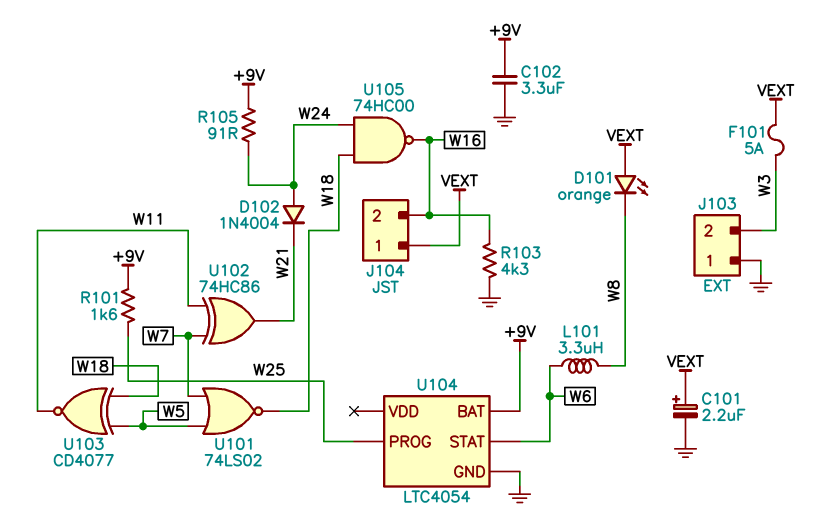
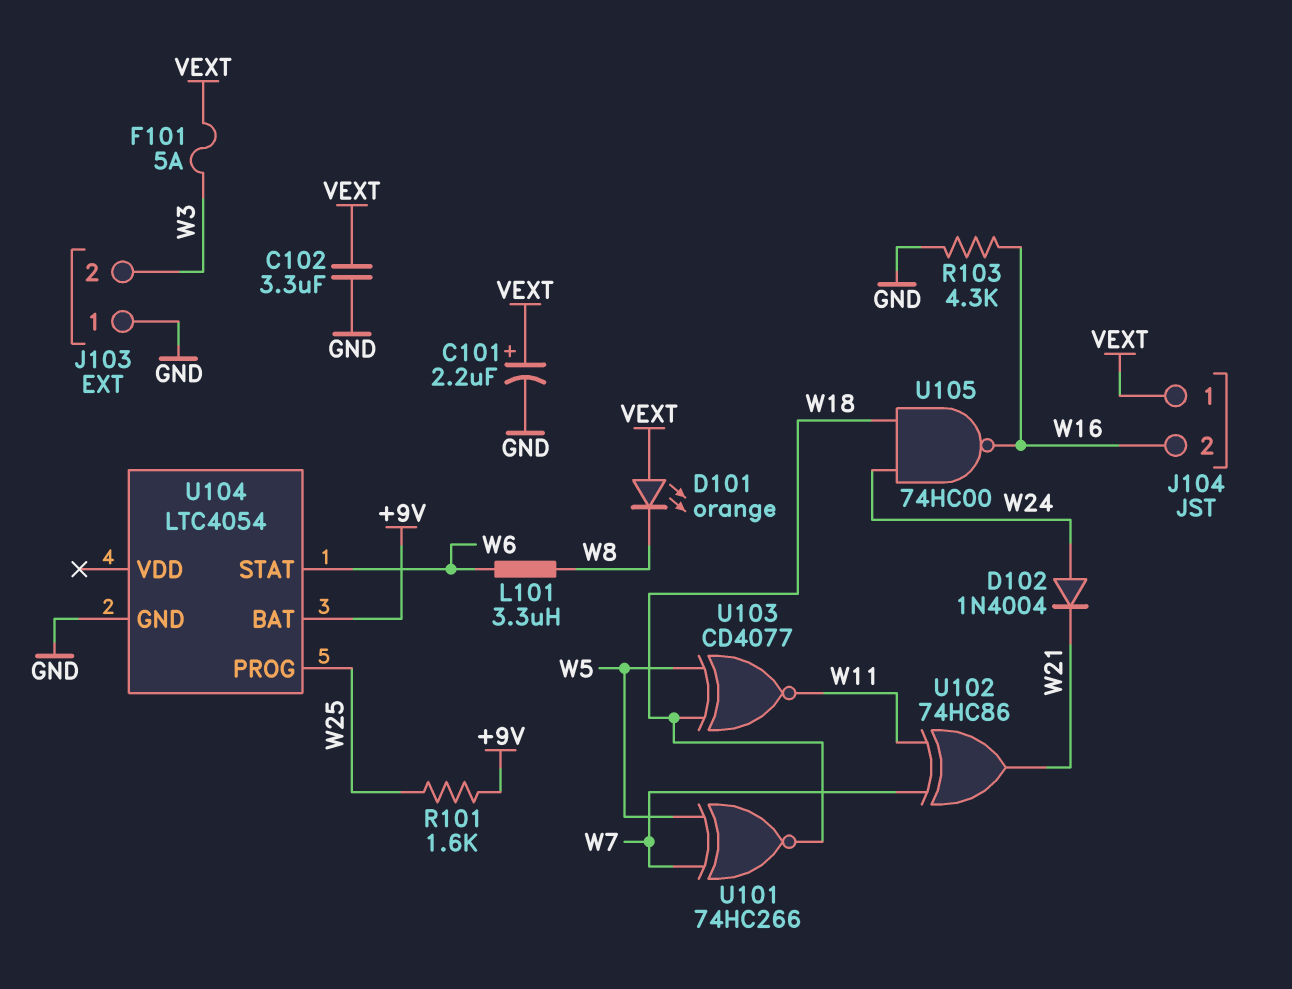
C102: 3.3uF (+9V, GND) -> 3.3uF (GND, VEXT)
R105: 91 (+9V, W24) -> none
U101: NOR 74LS02 (in W5, in W7, out W18) -> XNOR 74HC266 (in W5, in W7, out W18)

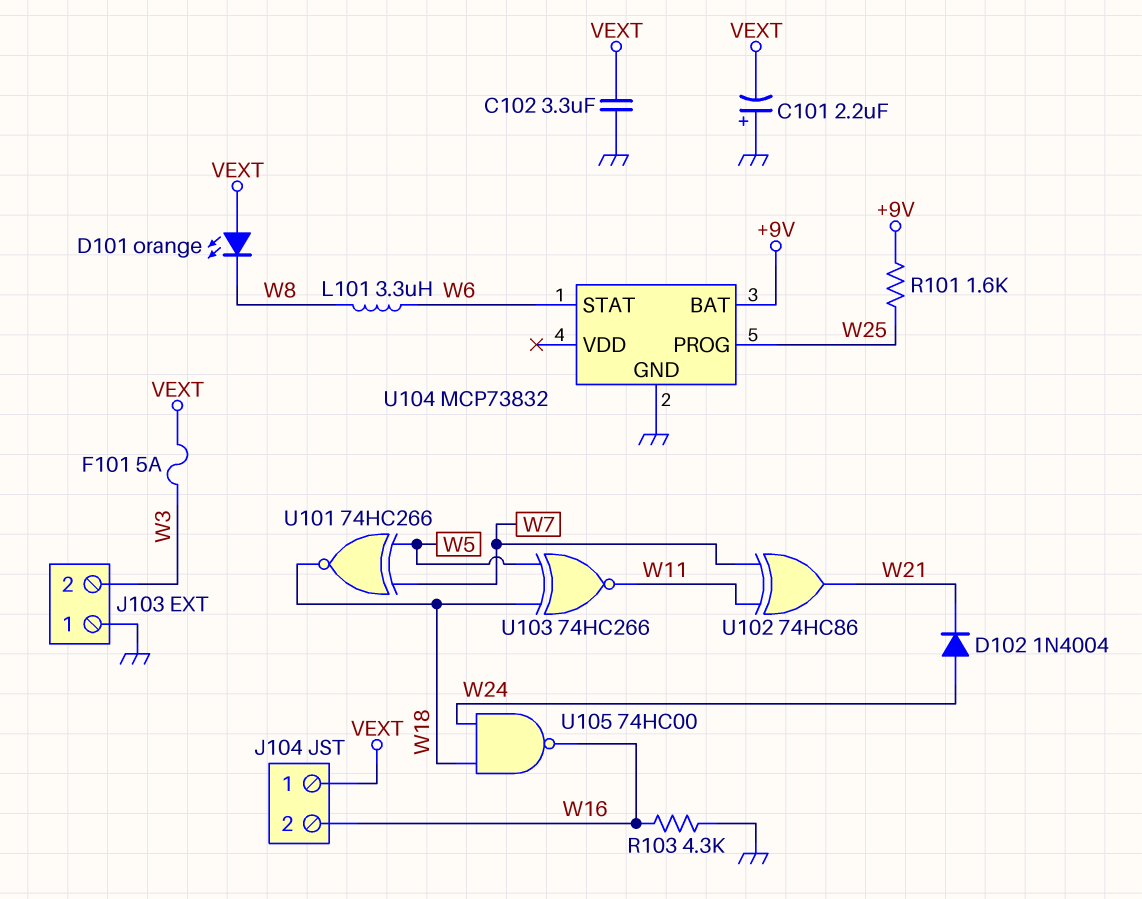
C101: 2.2uF (plus VEXT, minus GND) -> 2.2uF (plus GND, minus VEXT)
U103: XNOR CD4077 (in W5, in W18, out W11) -> XNOR 74HC266 (in W5, in W18, out W11)
U104: LTC4054 -> MCP73832

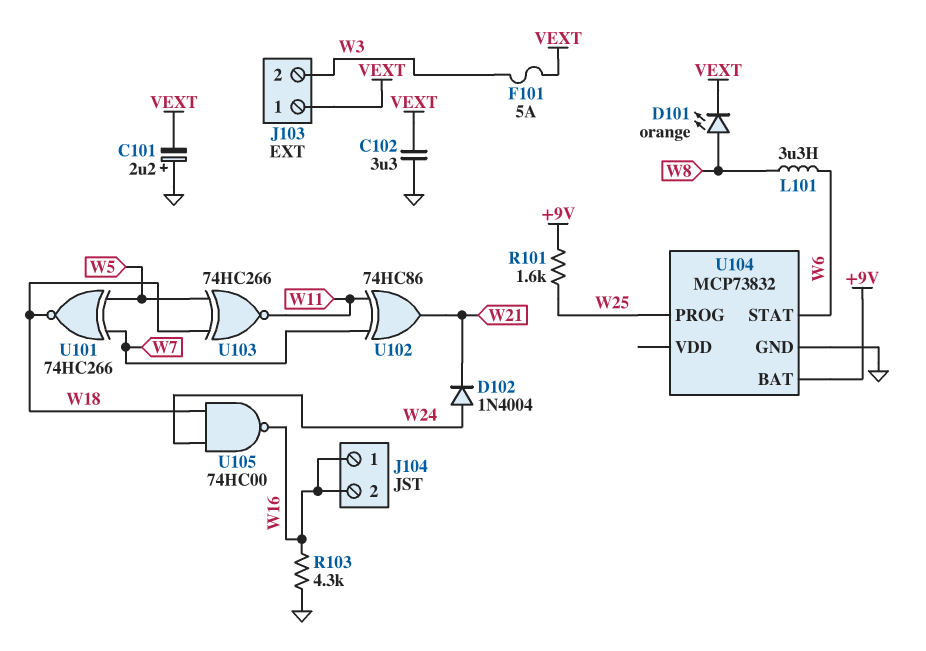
D101: LED orange (A VEXT, K W8) -> LED orange (A W8, K VEXT)
J103 pin 1: GND -> VEXT
J104 pin 1: VEXT -> W16

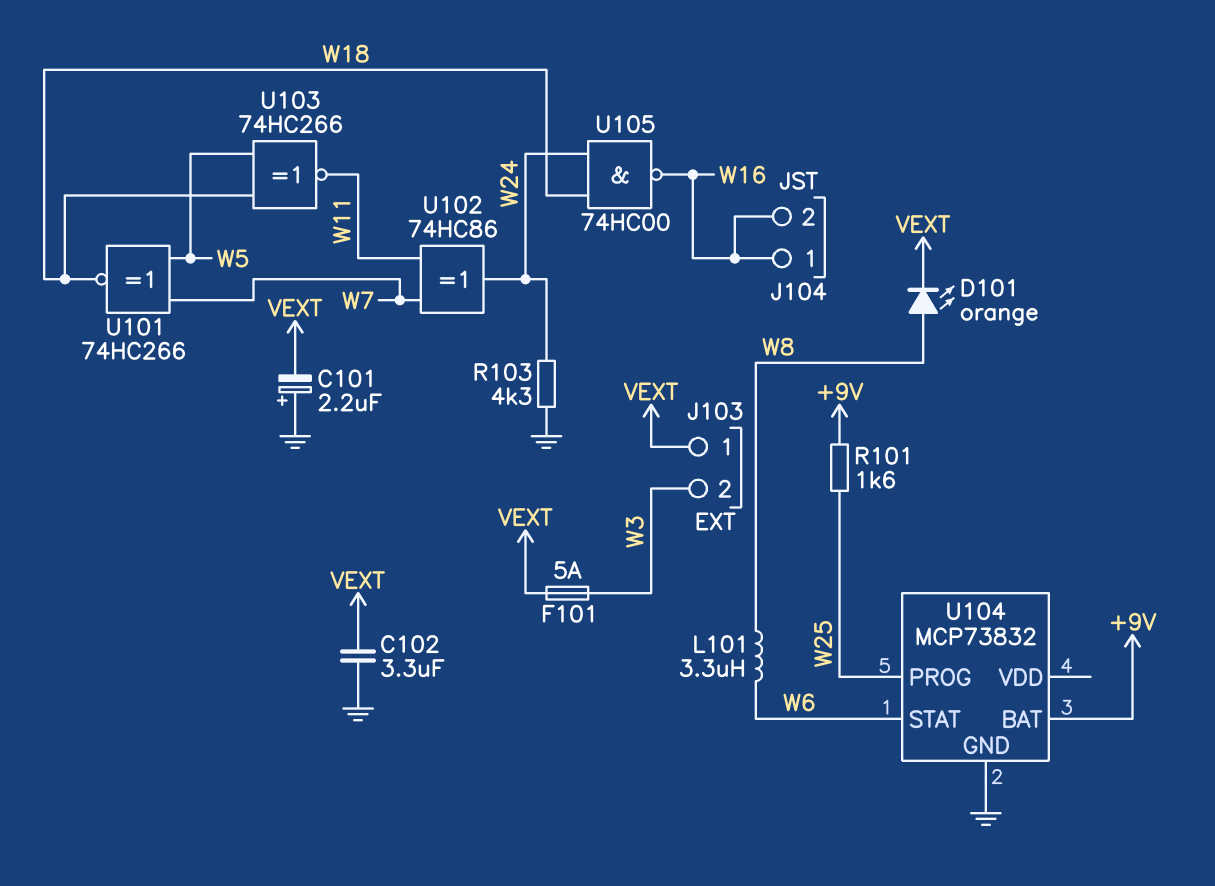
D102: diode 1N4004 (A W24, K W21) -> none
R103: 4.3k (GND, W16) -> 4.3k (GND, W24)
U102: XOR 74HC86 (in W7, in W11, out W21) -> XOR 74HC86 (in W7, in W11, out W24)

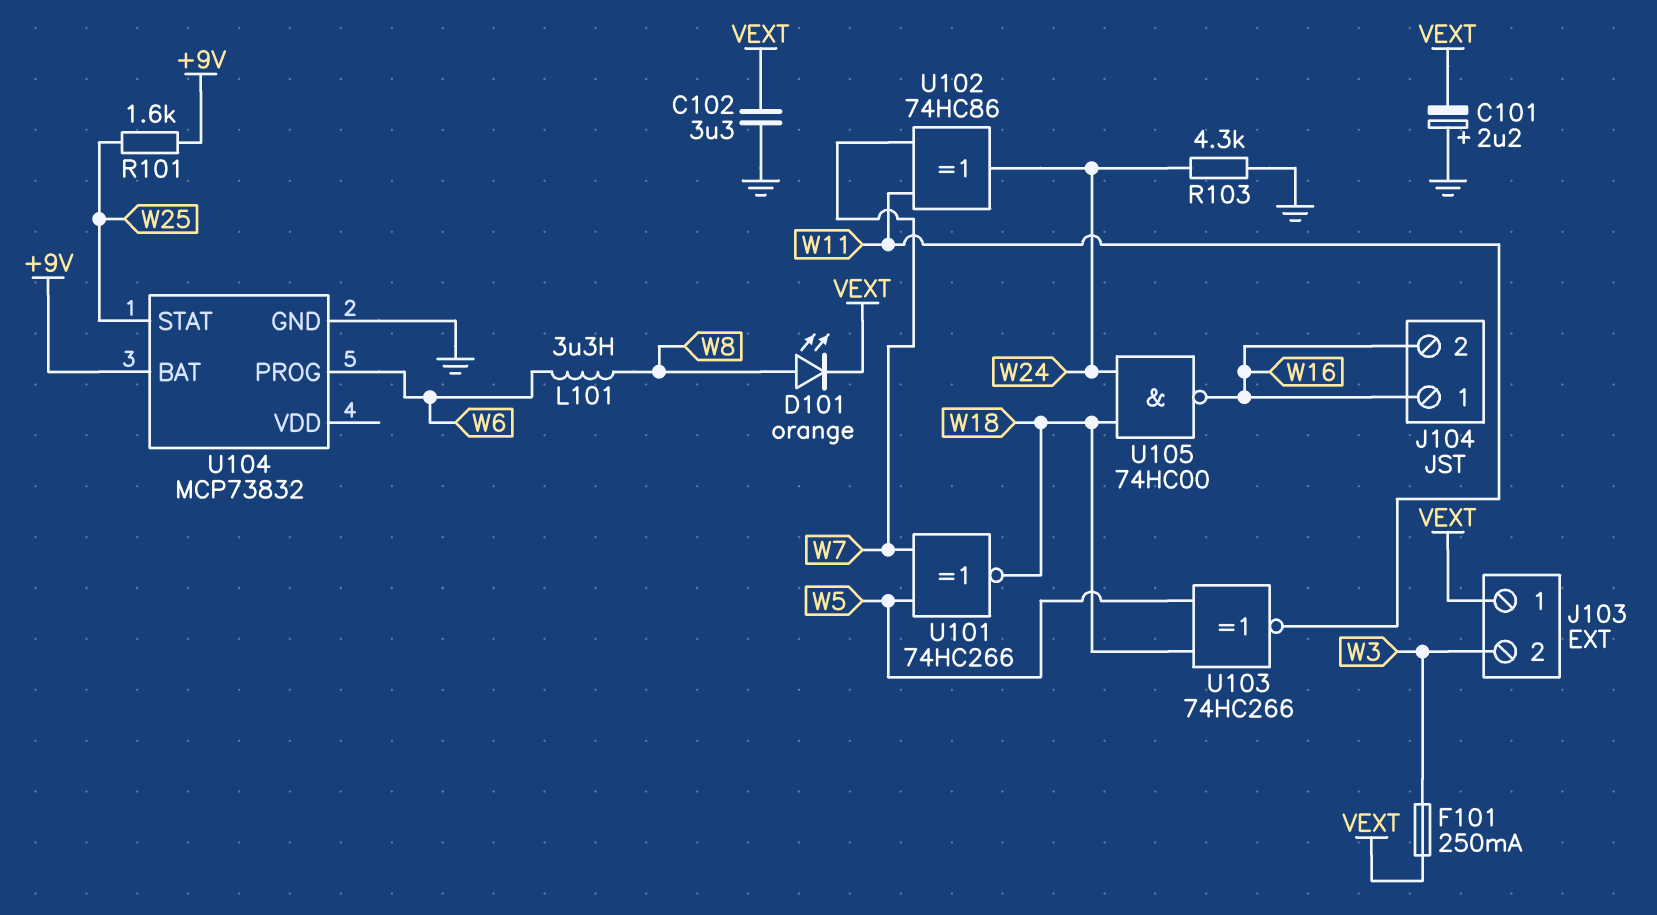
F101: 5A (VEXT, W3) -> 250mA (VEXT, W3)
U104 pin PROG: W25 -> W6
U104 pin STAT: W6 -> W25

